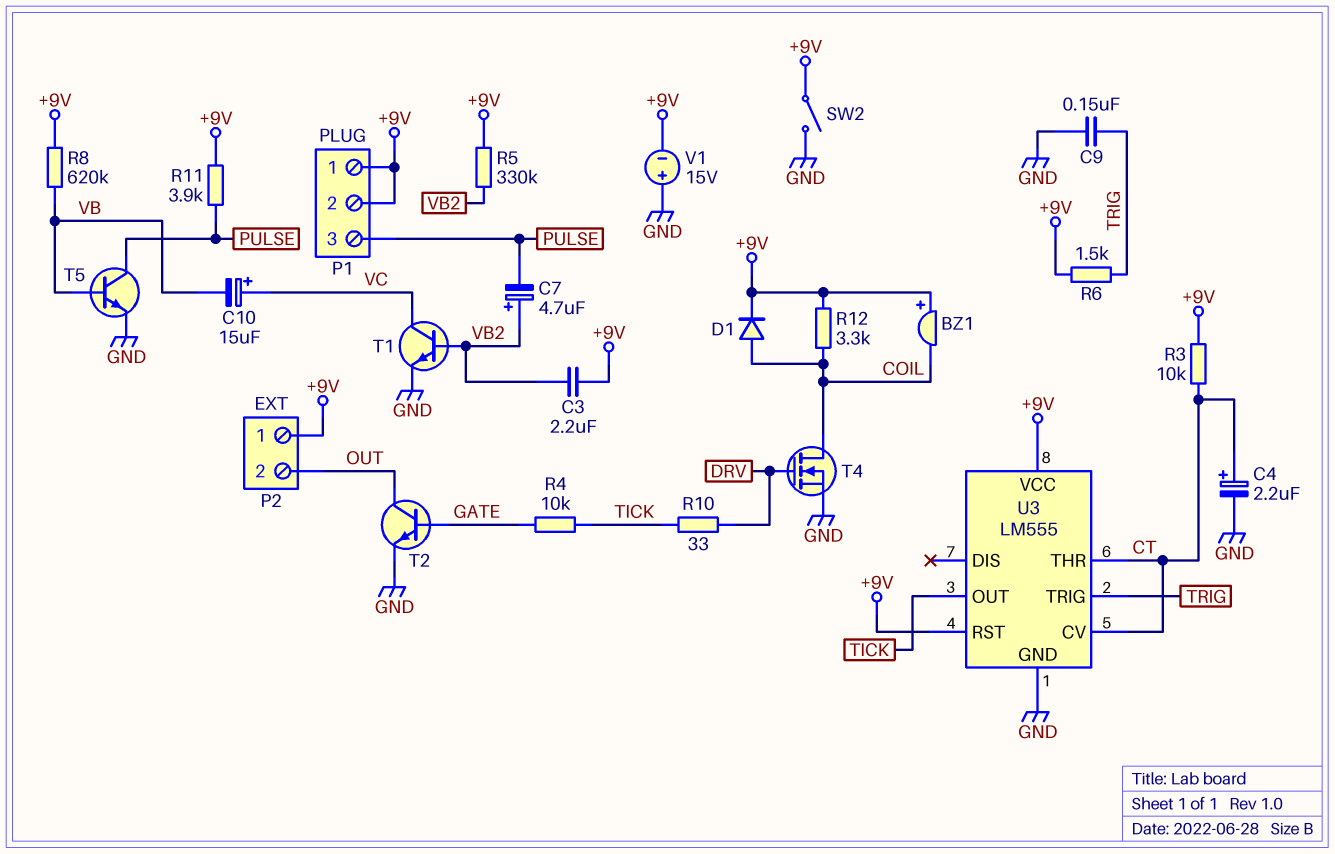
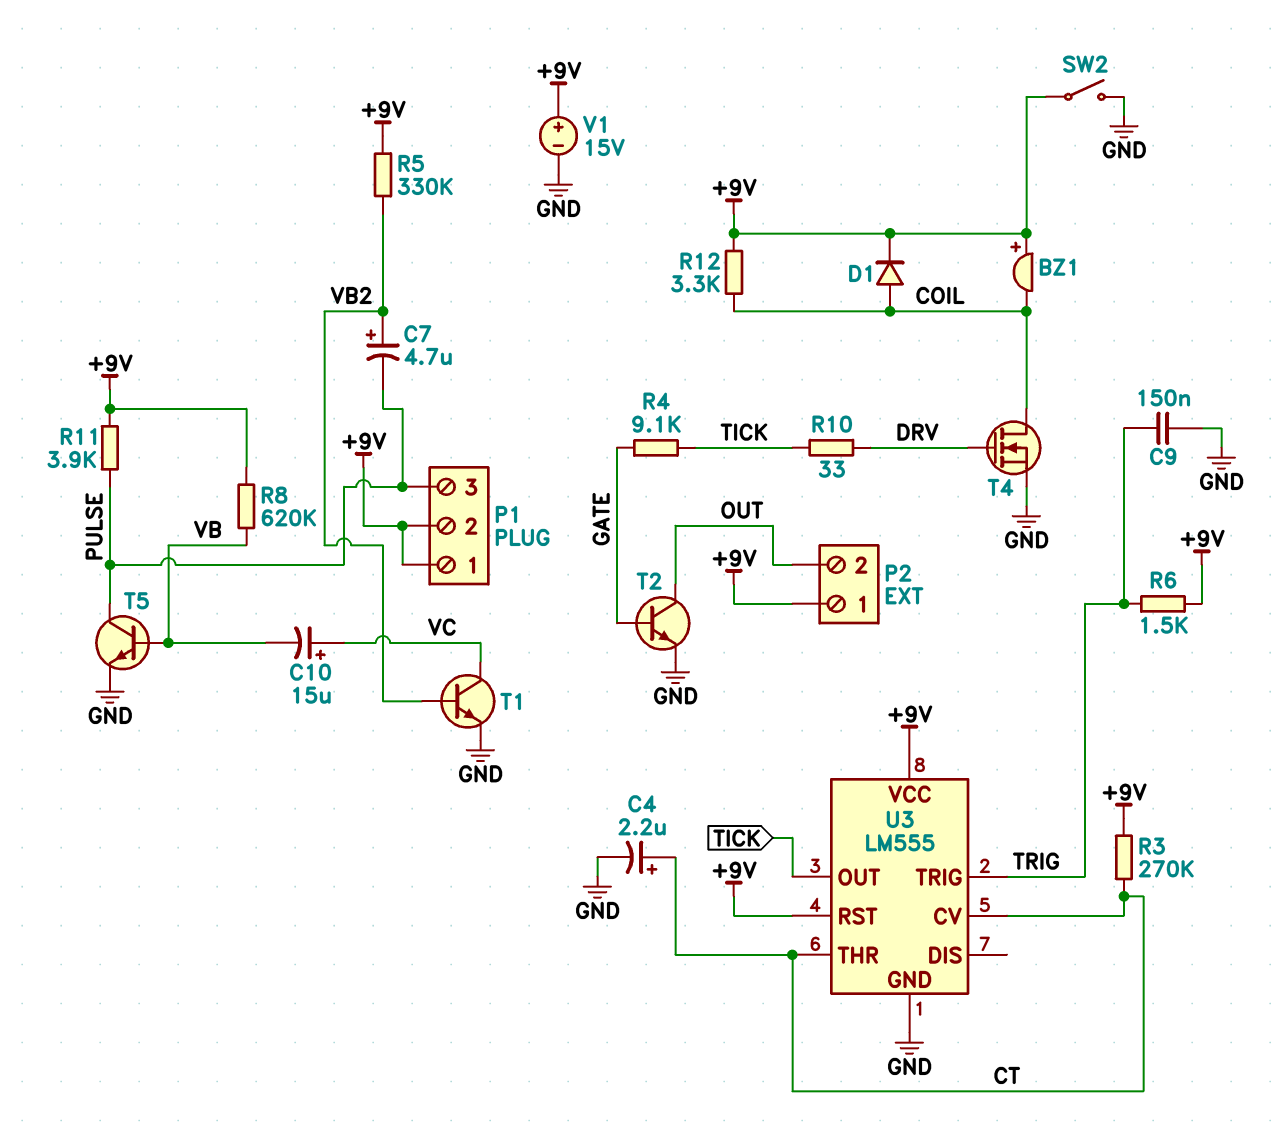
C3: 2.2uF (+9V, VB2) -> none
R3: 10k (+9V, CT) -> 270k (+9V, CT)
R4: 10k (GATE, TICK) -> 9.1k (GATE, TICK)
V1: 15V (plus GND, minus +9V) -> 15V (plus +9V, minus GND)

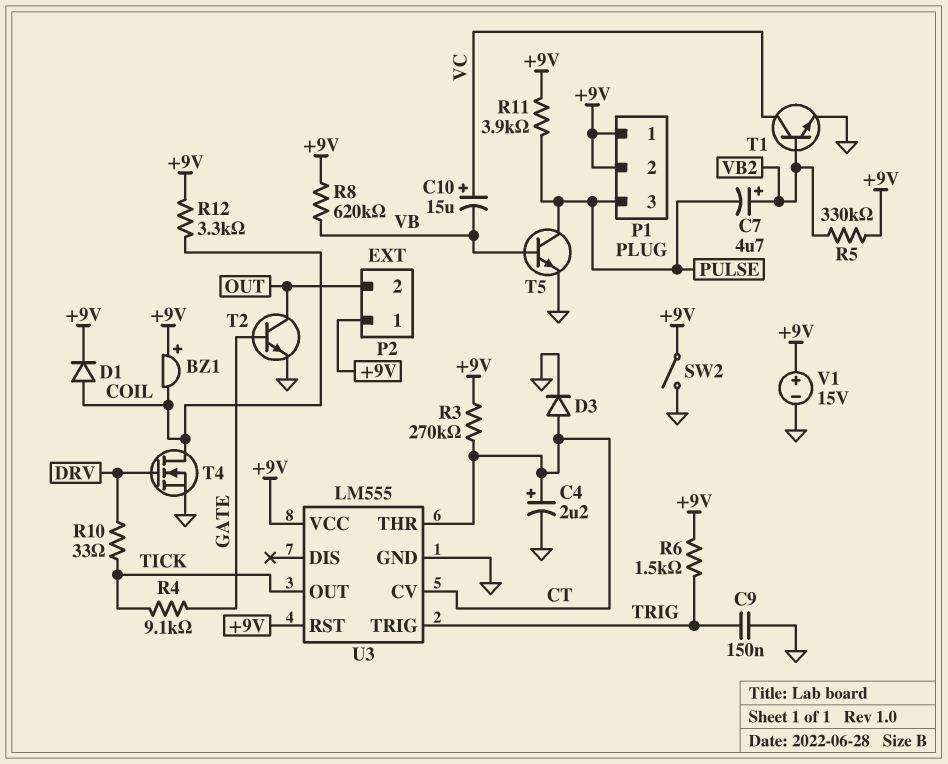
D3: none -> diode (A CT, K GND)

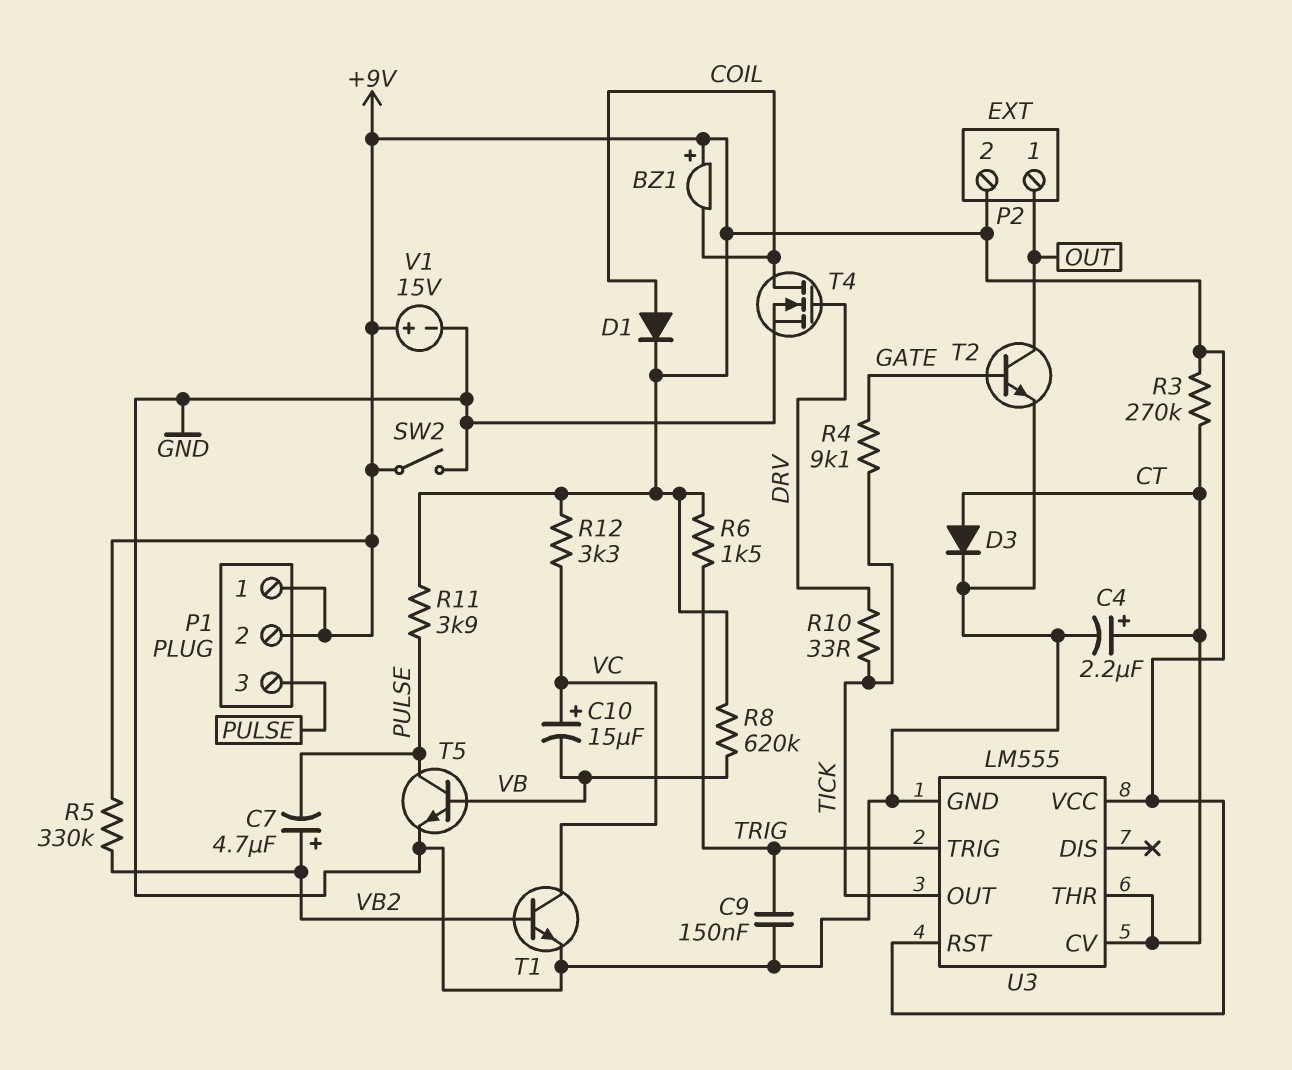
P2 pin 1: +9V -> OUT
P2 pin 2: OUT -> +9V
R12: 3.3k (+9V, COIL) -> 3.3k (+9V, VC)

